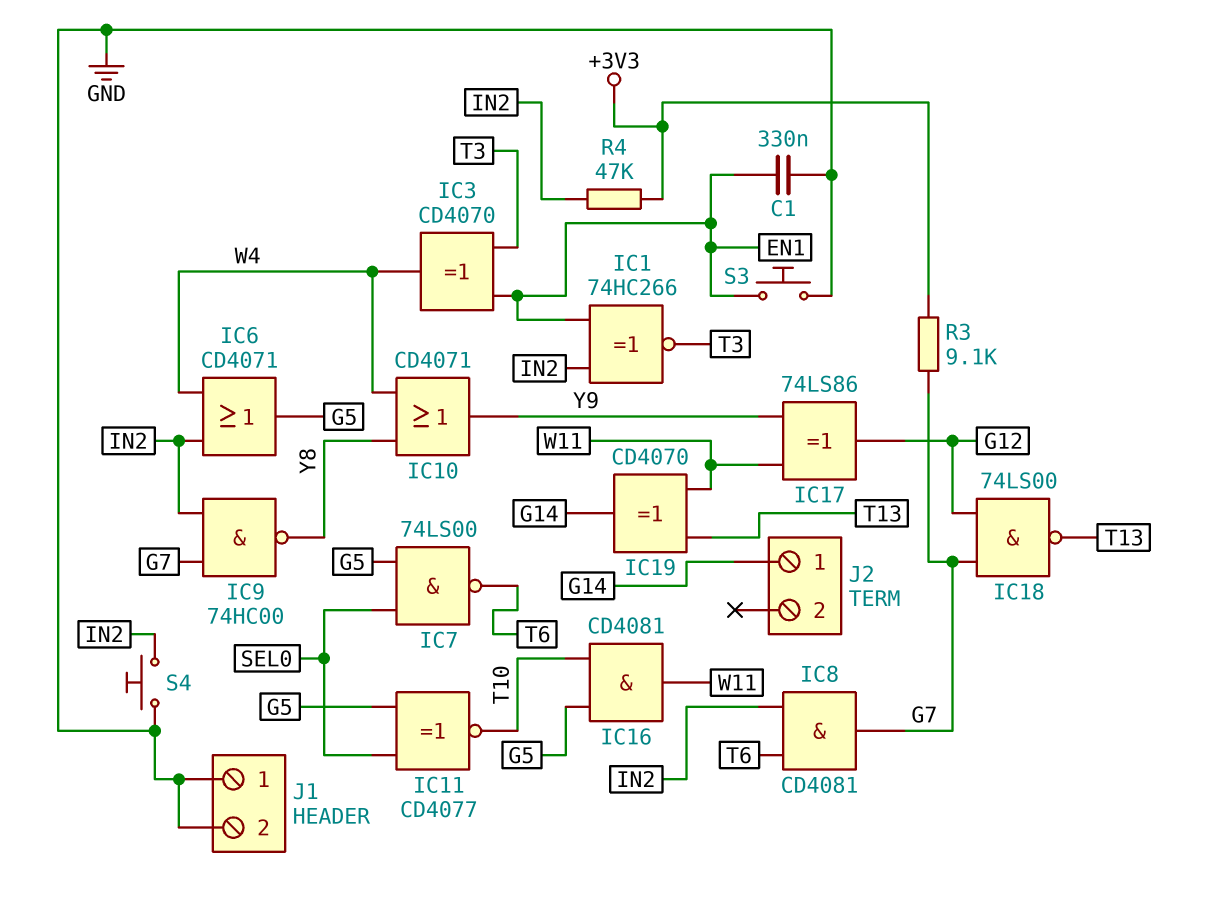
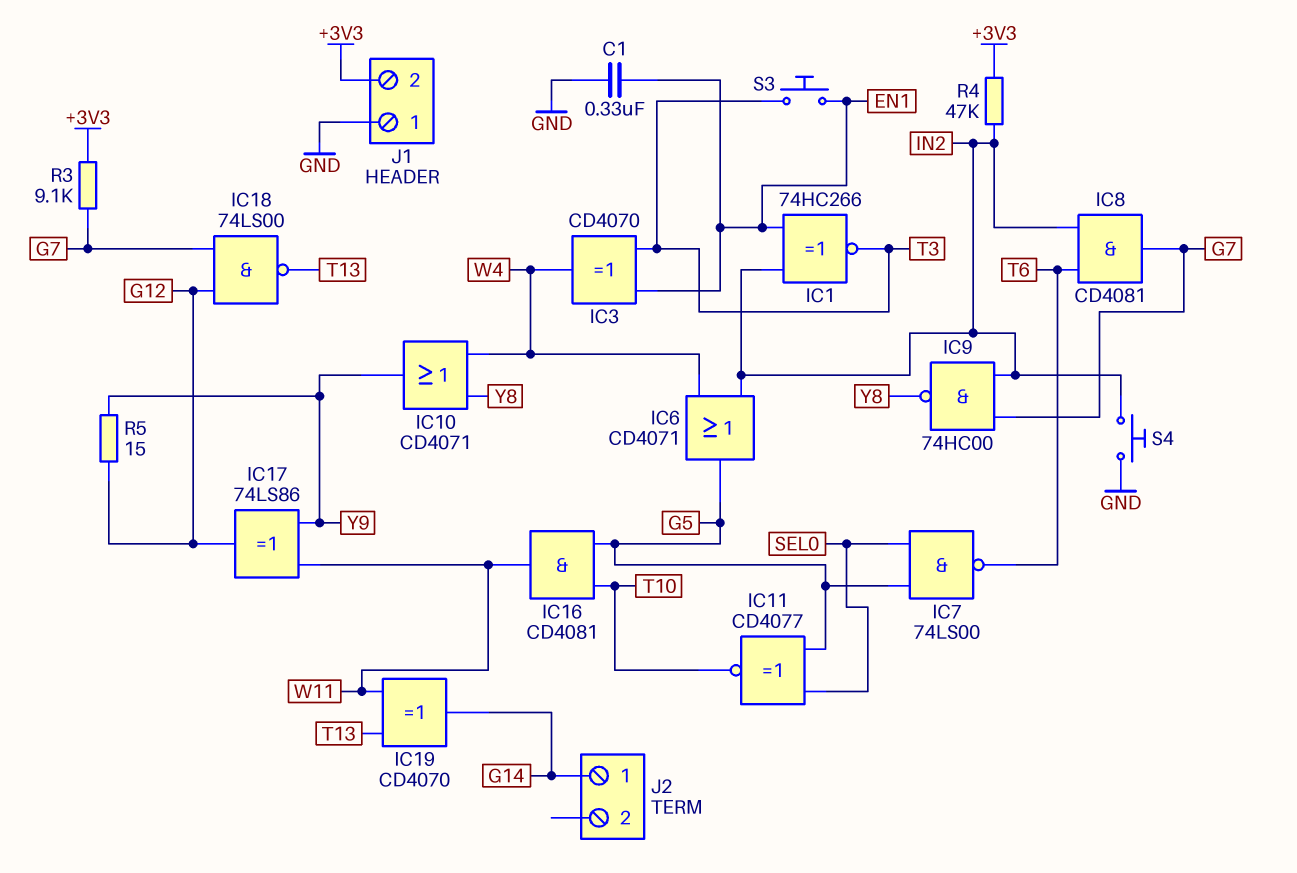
J1 pin 2: GND -> +3V3
R5: none -> 15 (G12, Y9)
S3: button (EN1, GND) -> button (EN1, T3)

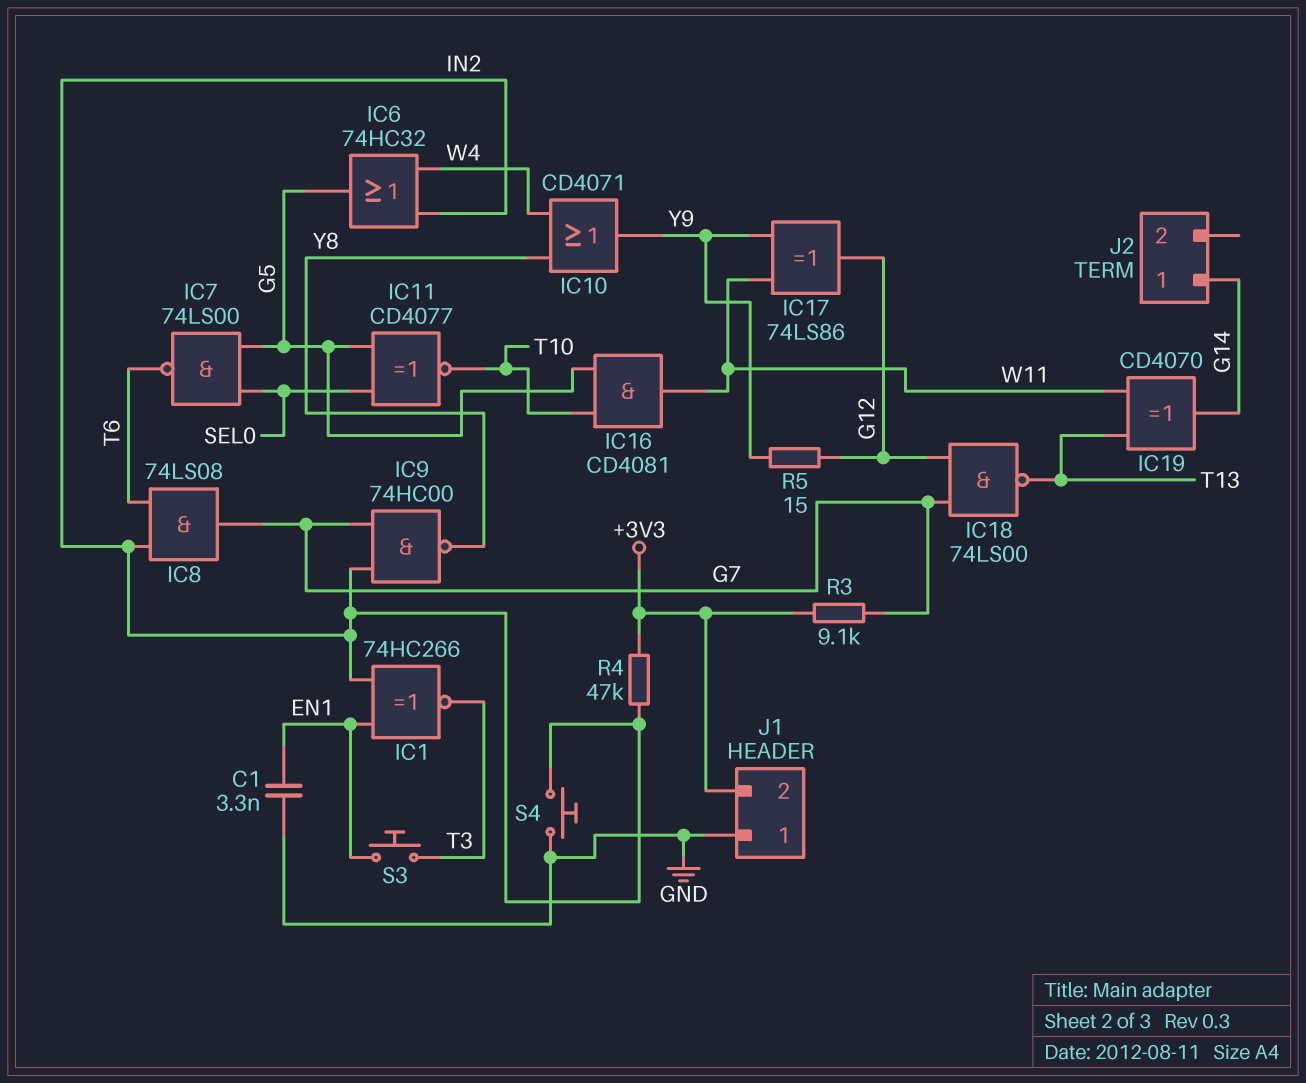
C1: 330nF (EN1, GND) -> 3.3nF (EN1, GND)
IC3: XOR CD4070 (in EN1, in T3, out W4) -> none
IC6: OR CD4071 (in IN2, in W4, out G5) -> OR 74HC32 (in IN2, in W4, out G5)
IC8: AND CD4081 (in IN2, in T6, out G7) -> AND 74LS08 (in IN2, in T6, out G7)

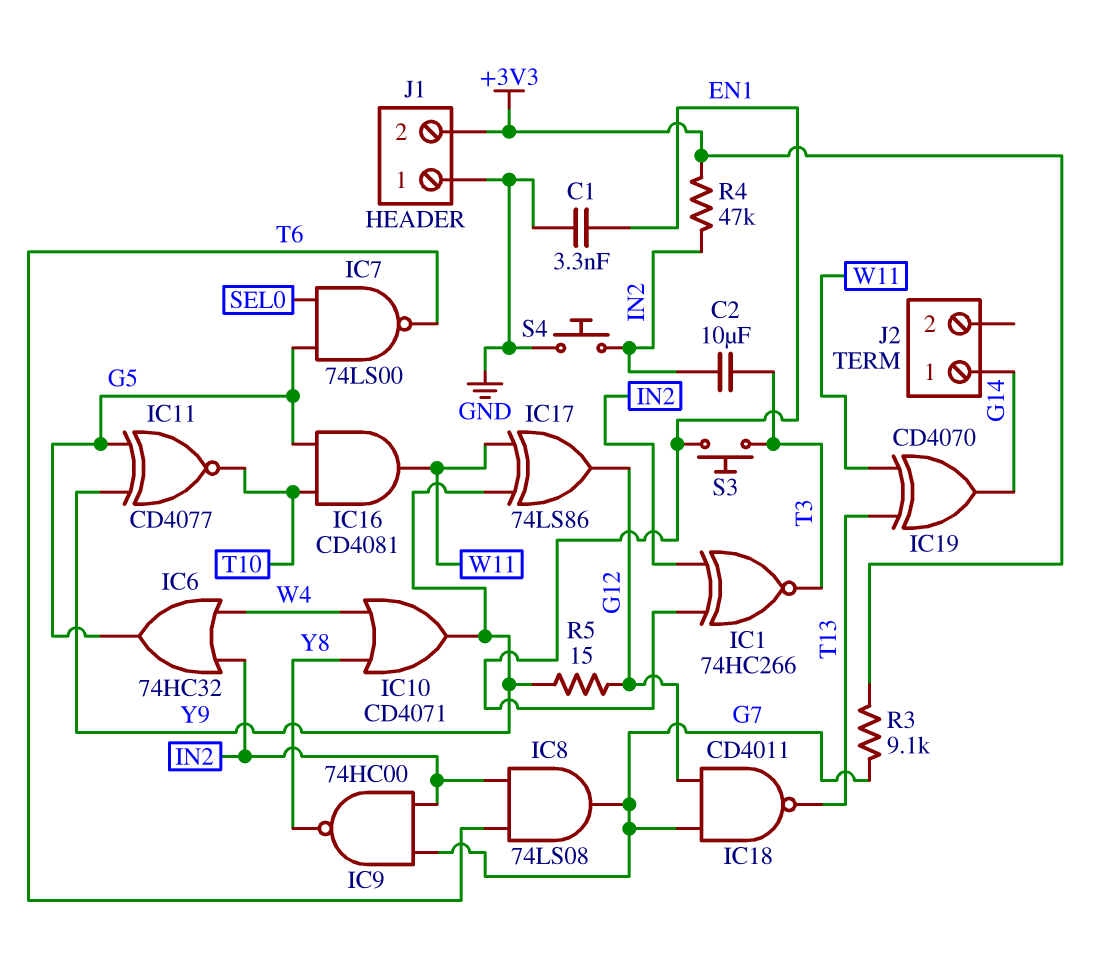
C2: none -> 10uF (IN2, T3)
IC11: XNOR CD4077 (in G5, in SEL0, out T10) -> XNOR CD4077 (in G5, in Y9, out T10)
IC18: NAND 74LS00 (in G7, in G12, out T13) -> NAND CD4011 (in G7, in G12, out T13)

